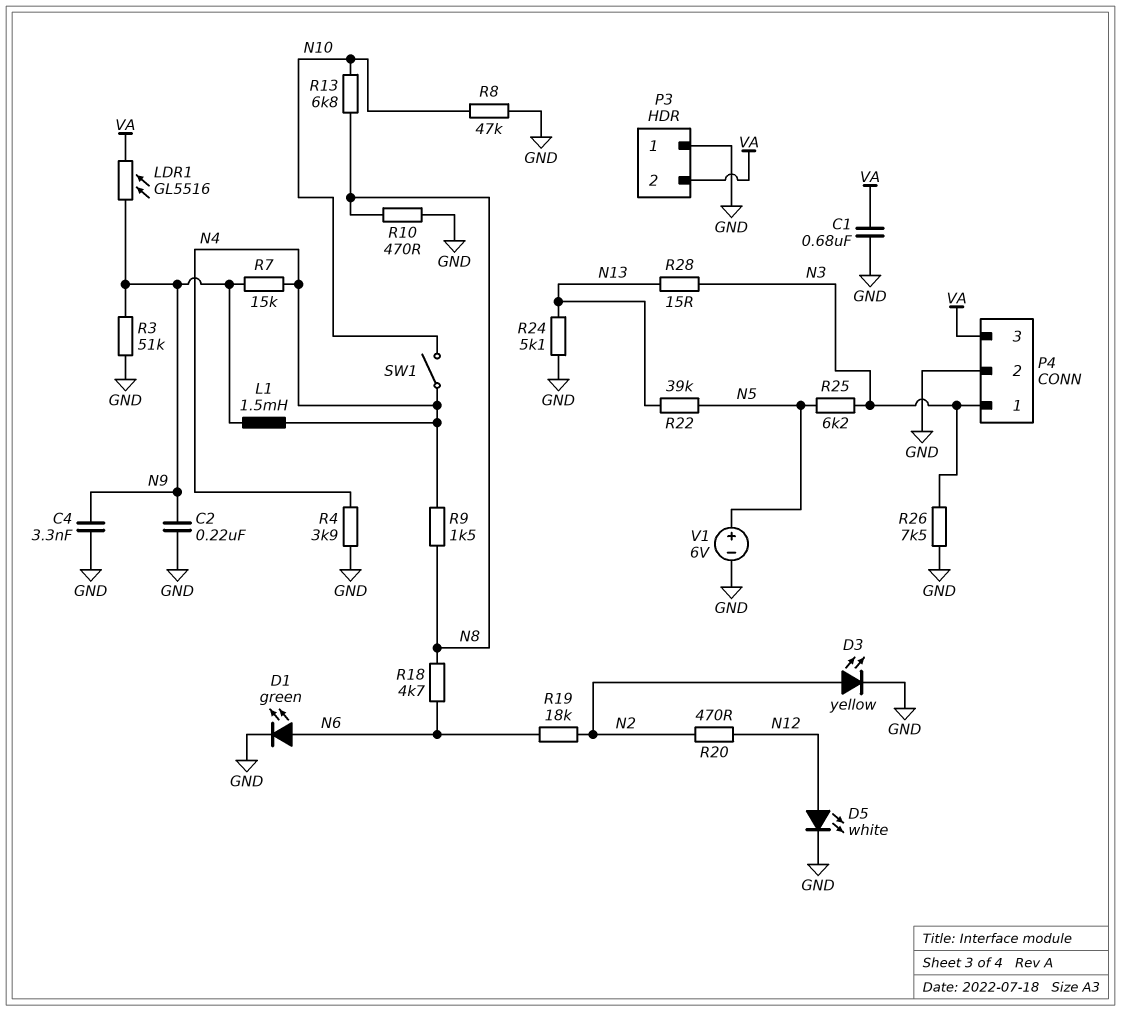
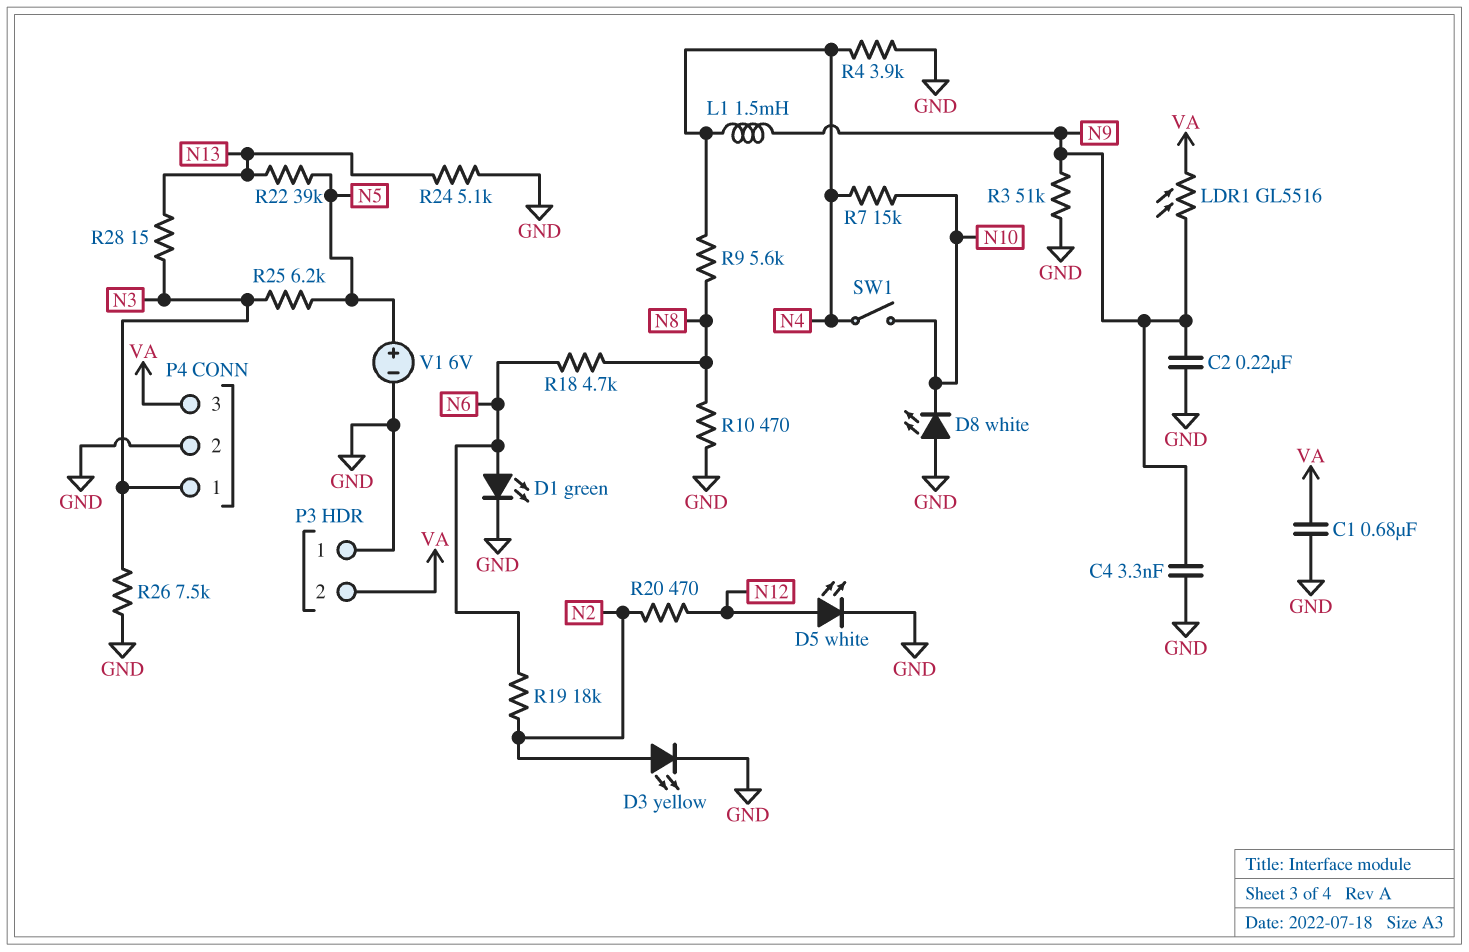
D8: none -> LED white (A GND, K N10)
R7: 15k (N4, N9) -> 15k (N4, N10)
R8: 47k (GND, N10) -> none
R9: 1.5k (N4, N8) -> 5.6k (N4, N8)
R13: 6.8k (N8, N10) -> none

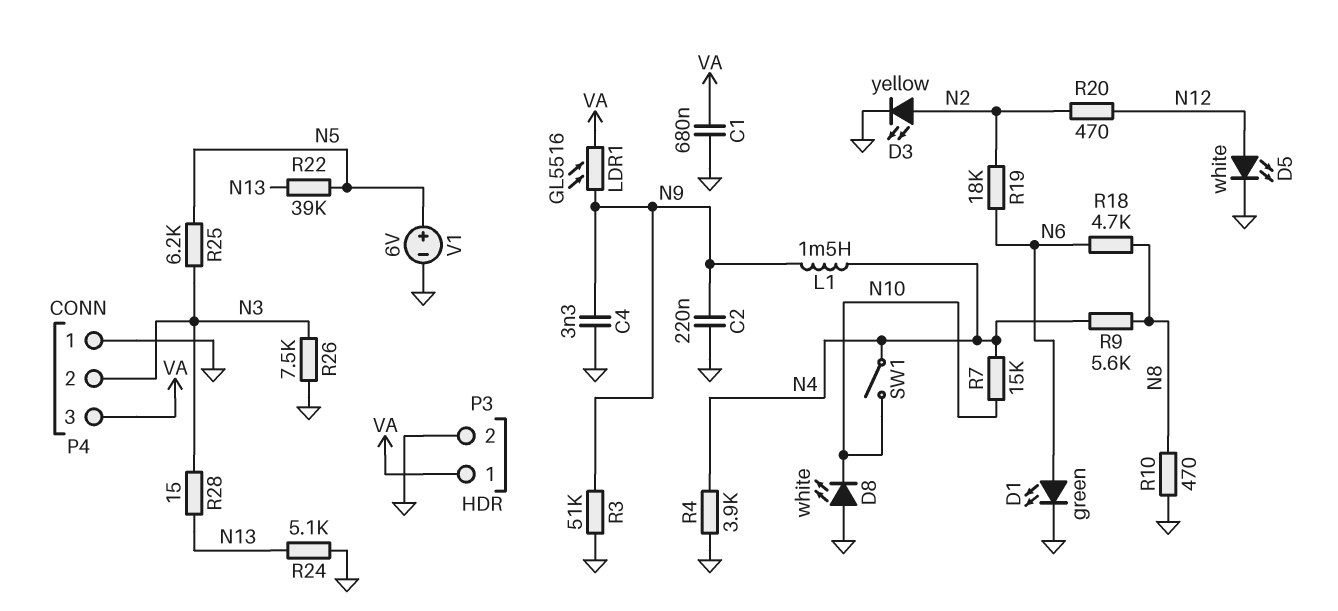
P3 pin 1: GND -> VA
P3 pin 2: VA -> GND
P4 pin 1: N3 -> GND
P4 pin 2: GND -> N3

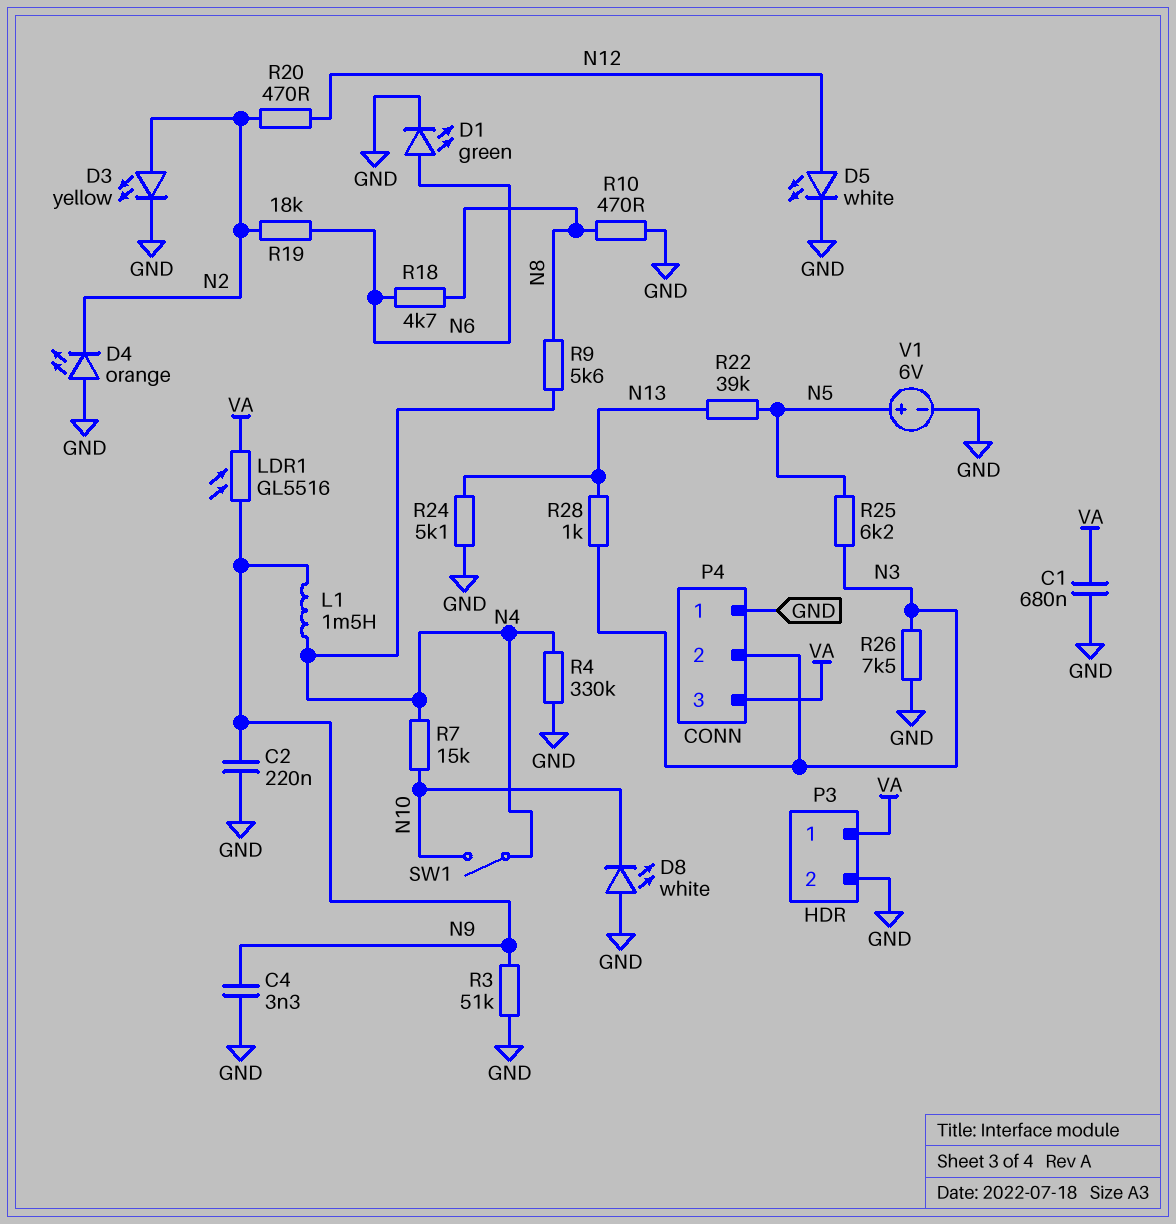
D4: none -> LED orange (A GND, K N2)
R4: 3.9k (GND, N4) -> 330k (GND, N4)
R28: 15 (N3, N13) -> 1k (N3, N13)

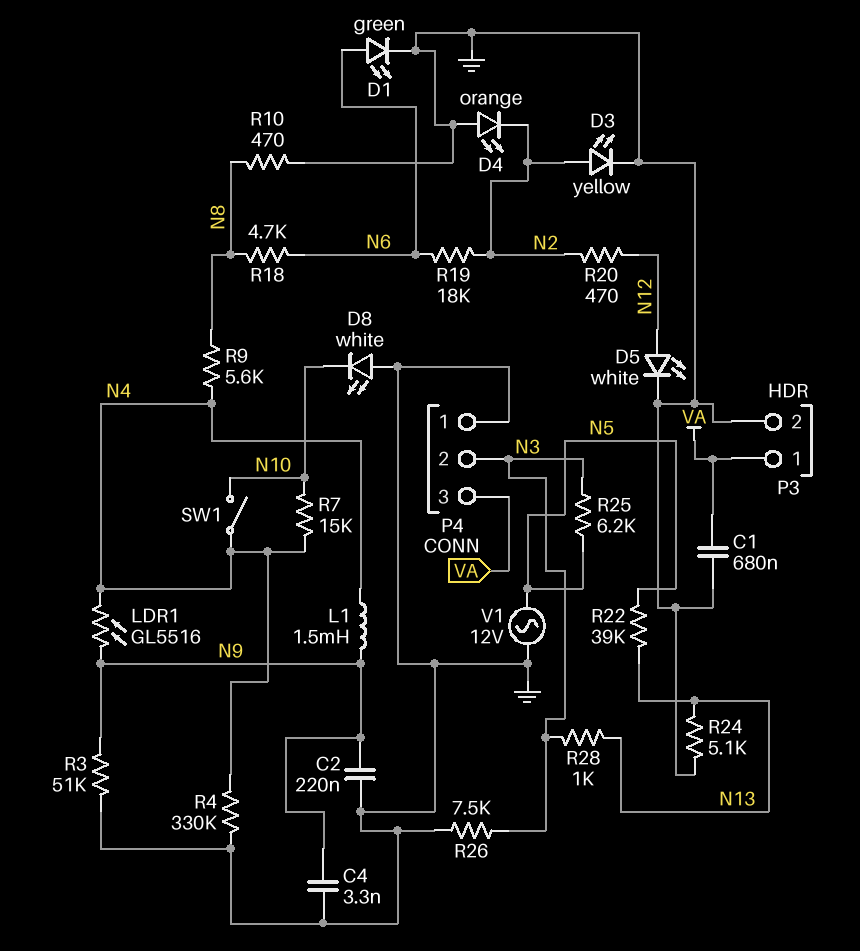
LDR1: GL5516 (N9, VA) -> GL5516 (N4, N9)
V1: 6V (plus N5, minus GND) -> AC 12V (GND, N5)

